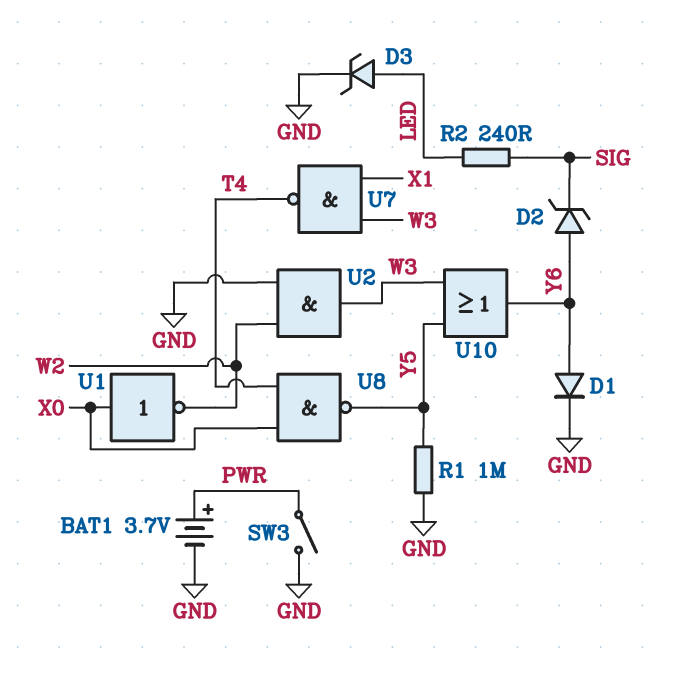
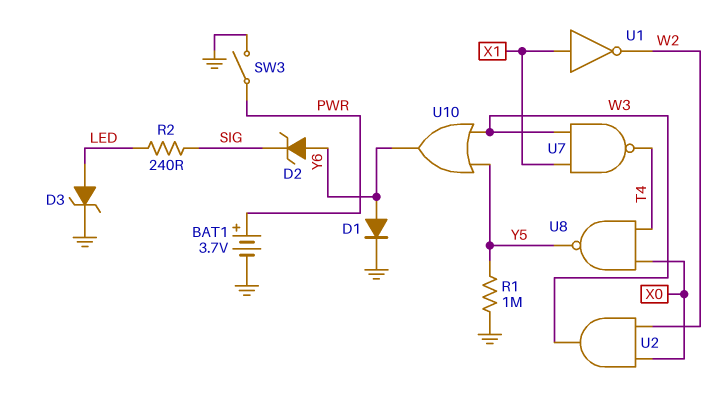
U1: NOT (in X0, out W2) -> NOT (in X1, out W2)
U2: AND (in GND, in W2, out W3) -> AND (in W2, in X0, out W3)

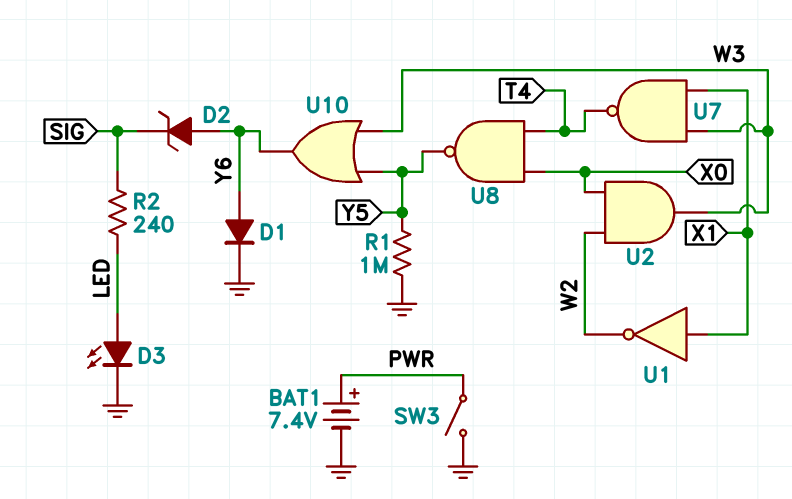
BAT1: 3.7V (plus PWR, minus GND) -> 7.4V (plus PWR, minus GND)
D3: zener (A LED, K GND) -> LED (A LED, K GND)

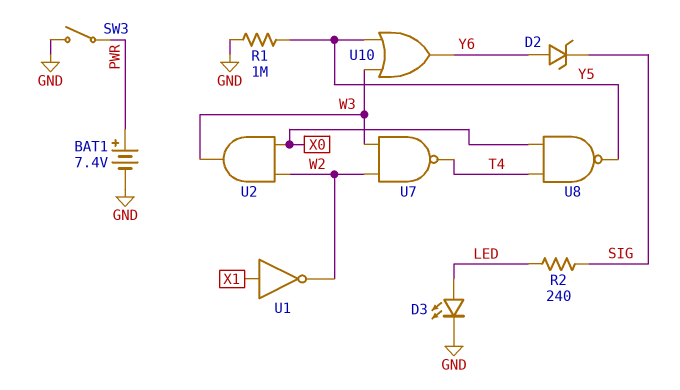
D1: diode (A Y6, K GND) -> none
U7: NAND (in W3, in X1, out T4) -> NAND (in W2, in W3, out T4)

